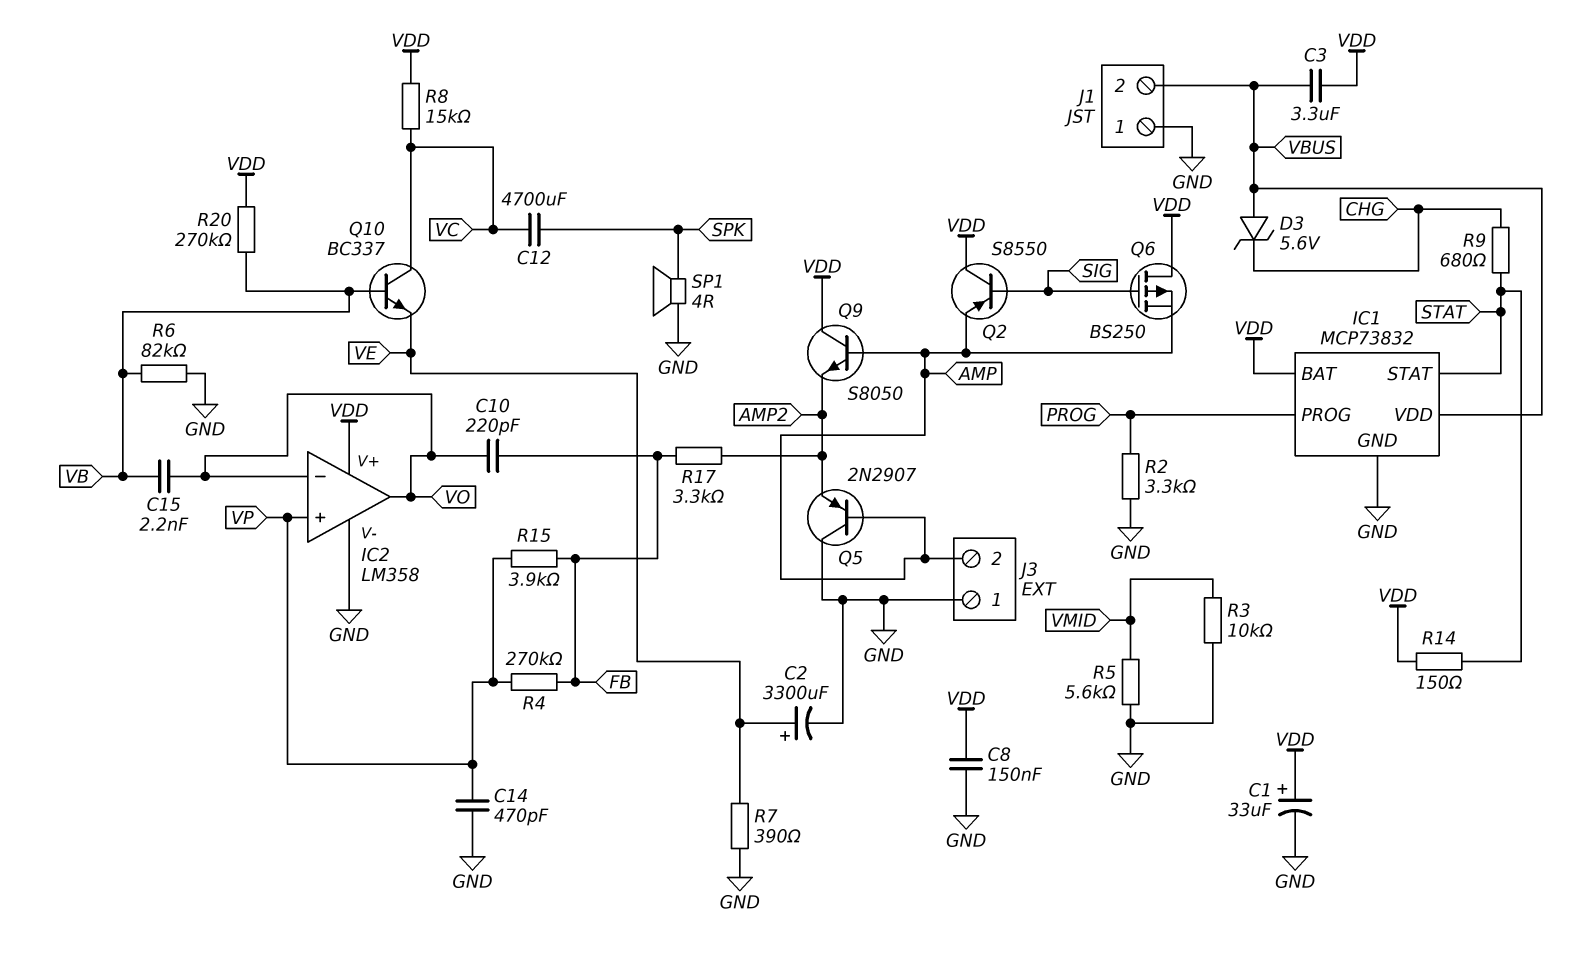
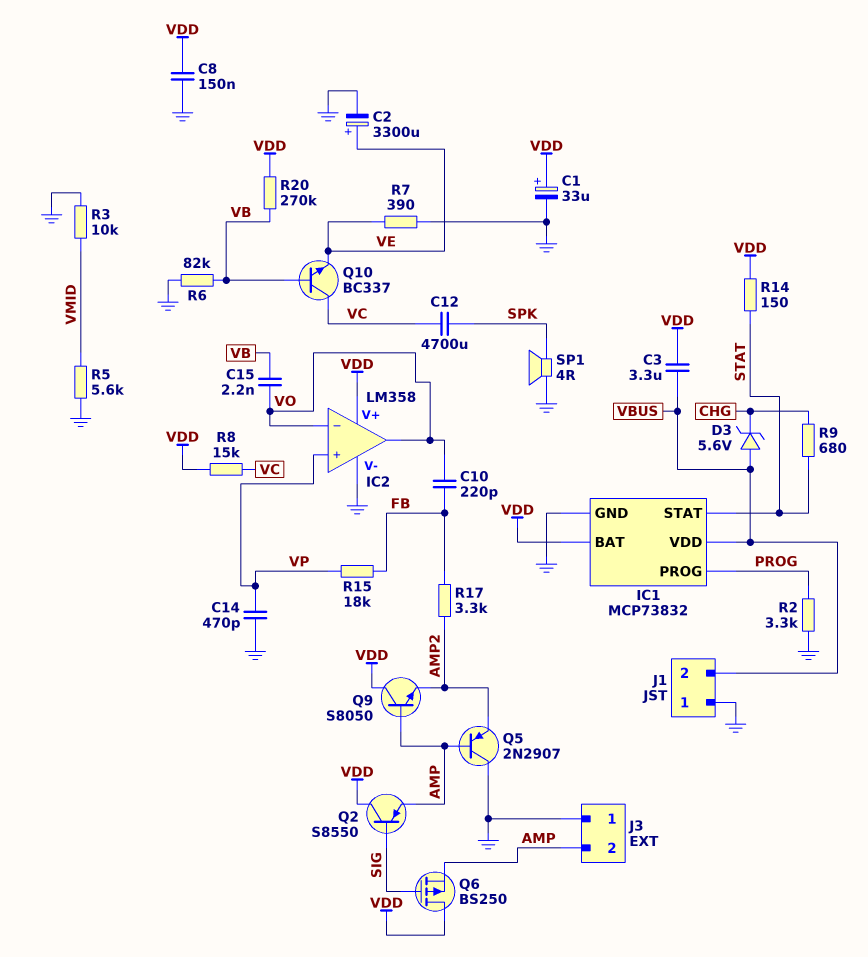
R4: 270k (FB, VP) -> none
R15: 3.9k (FB, VP) -> 18k (FB, VP)

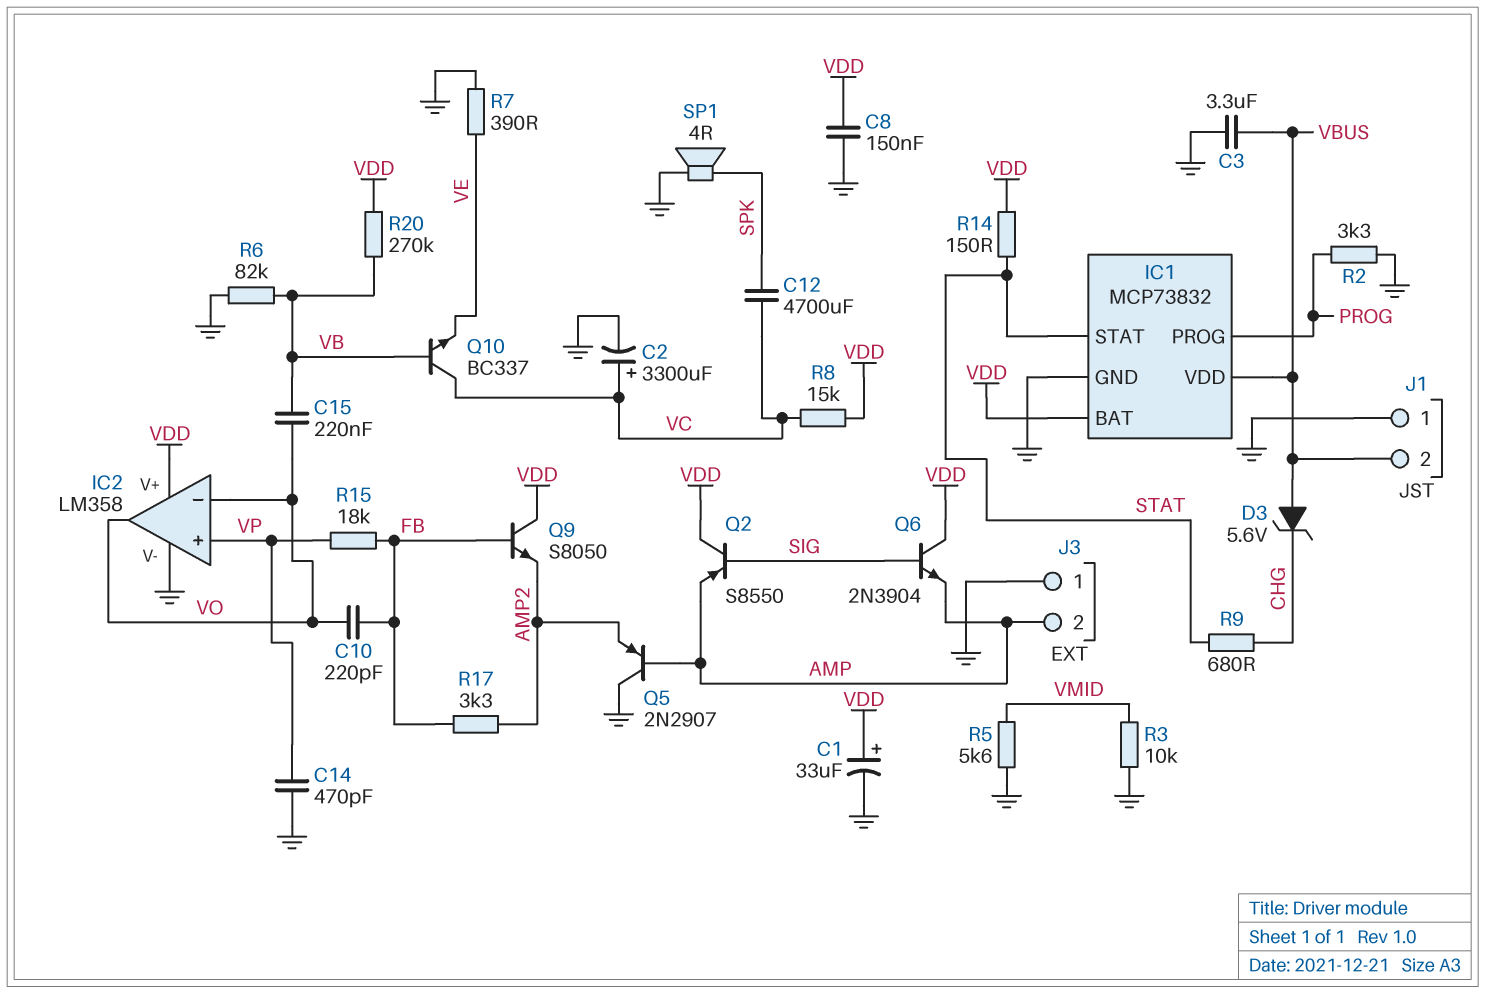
C2: 3300uF (plus VE, minus GND) -> 3300uF (plus VC, minus GND)
C3: 3.3uF (VBUS, VDD) -> 3.3uF (GND, VBUS)
C15: 2.2nF (VB, VO) -> 220nF (VB, VO)
Q6: PMOS BS250 (G SIG, D VDD, S AMP) -> NPN 2N3904 (B SIG, C VDD, E AMP)
Q9: NPN S8050 (B AMP, C VDD, E AMP2) -> NPN S8050 (B FB, C VDD, E AMP2)

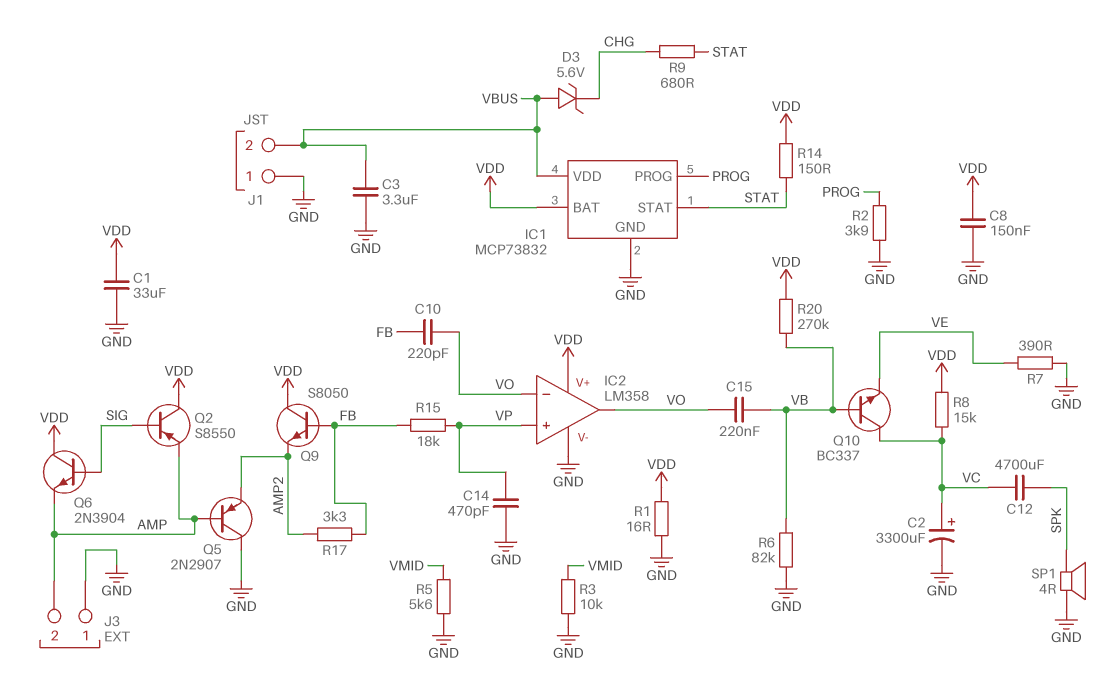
C1: 33uF (plus VDD, minus GND) -> 33uF (GND, VDD)
R1: none -> 16 (GND, VDD)
R2: 3.3k (GND, PROG) -> 3.9k (GND, PROG)

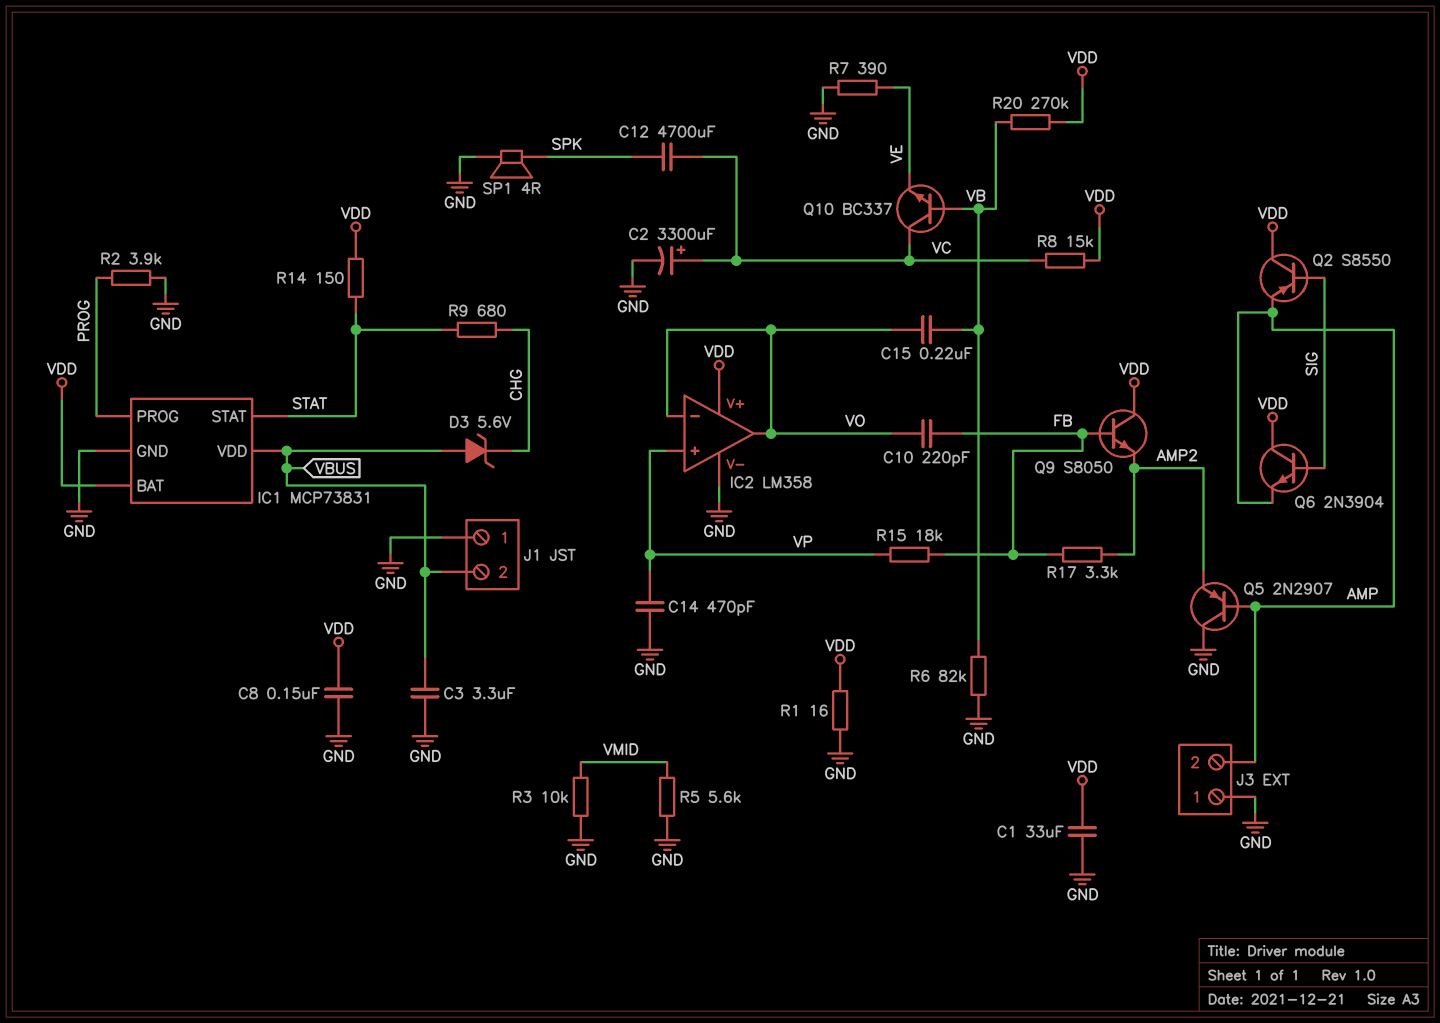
IC1: MCP73832 -> MCP73831

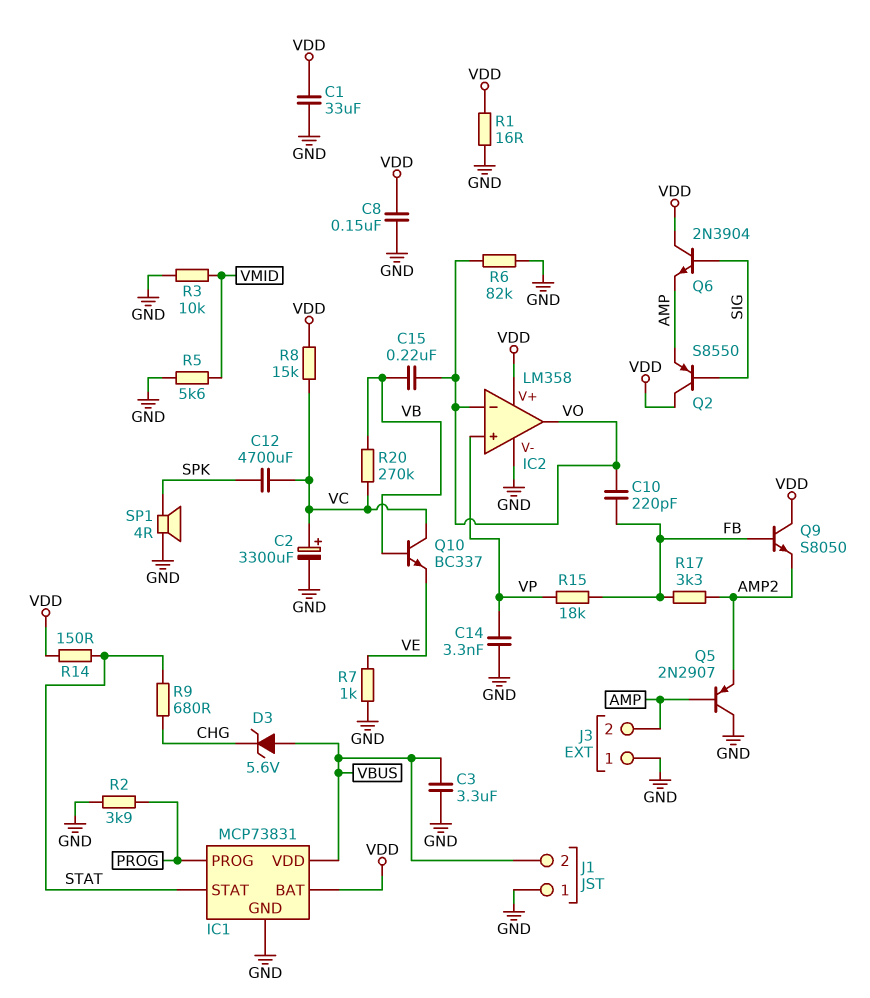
C14: 470pF (GND, VP) -> 3.3nF (GND, VP)
R6: 82k (GND, VB) -> 82k (GND, VO)
R7: 390 (GND, VE) -> 1k (GND, VE)
R20: 270k (VB, VDD) -> 270k (VB, VC)

